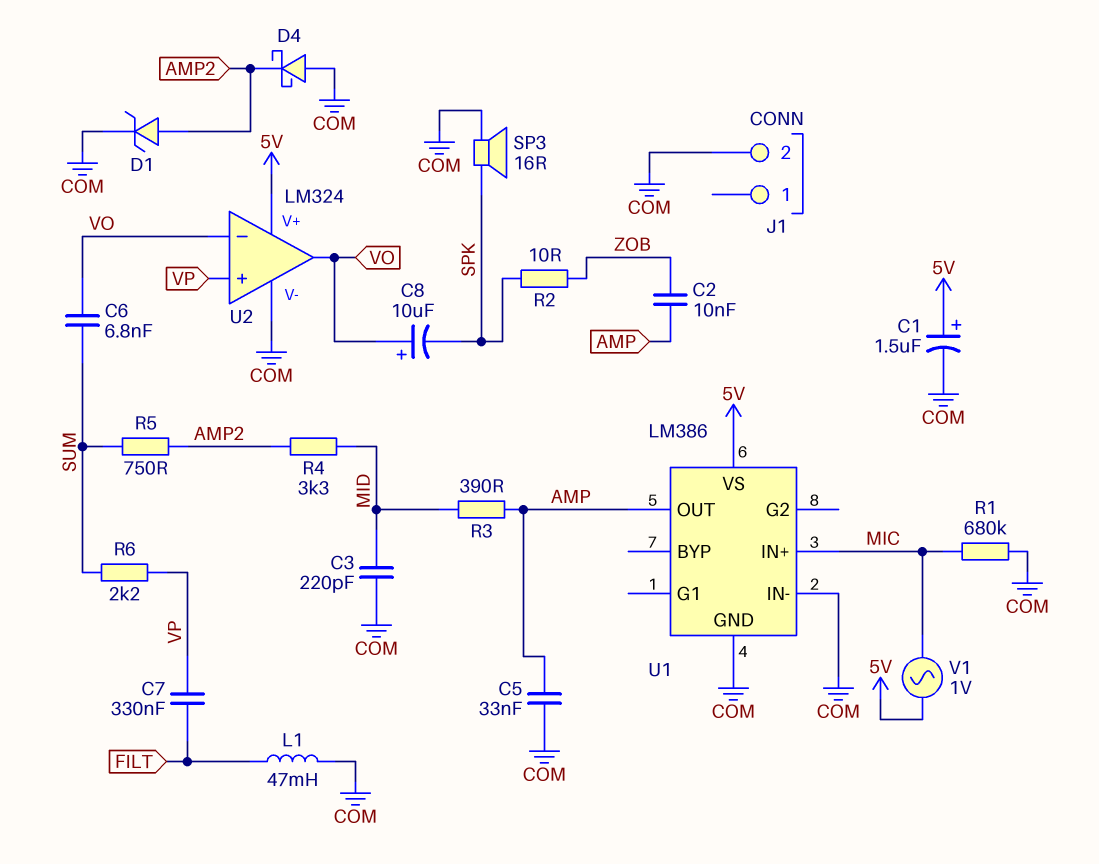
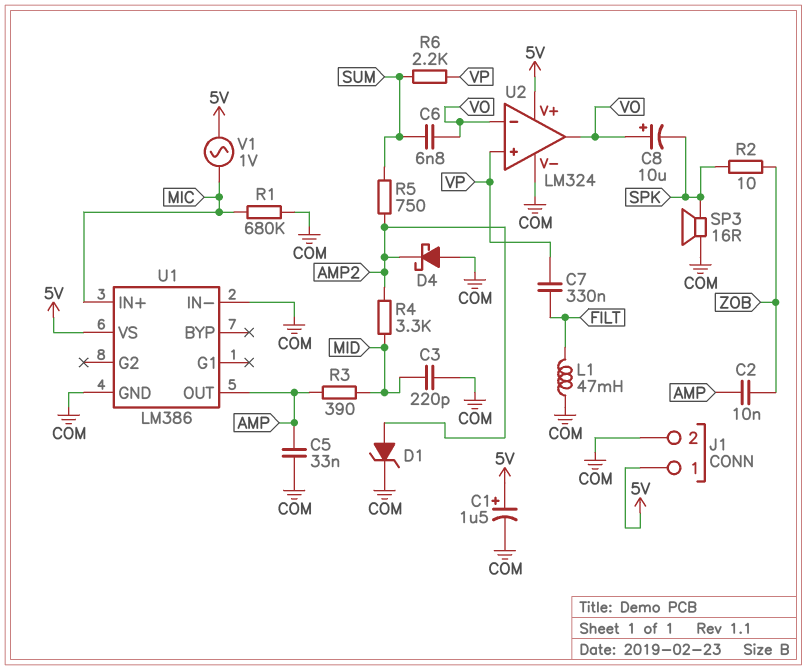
J1 pin 1: none -> 5V

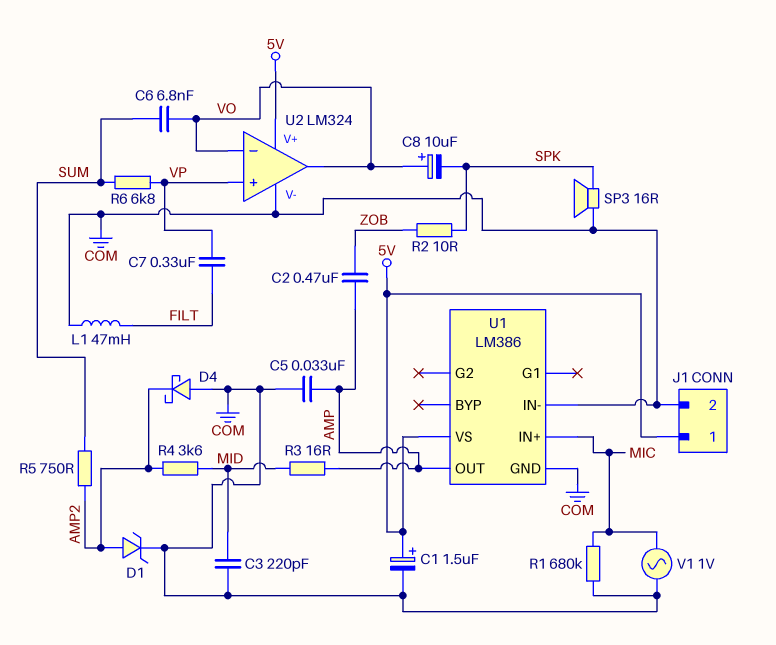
C2: 10nF (AMP, ZOB) -> 470nF (AMP, ZOB)
R3: 390 (AMP, MID) -> 16 (AMP, MID)
R4: 3.3k (AMP2, MID) -> 3.6k (AMP2, MID)
R6: 2.2k (SUM, VP) -> 6.8k (SUM, VP)
V1: AC 1V (5V, MIC) -> AC 1V (COM, MIC)

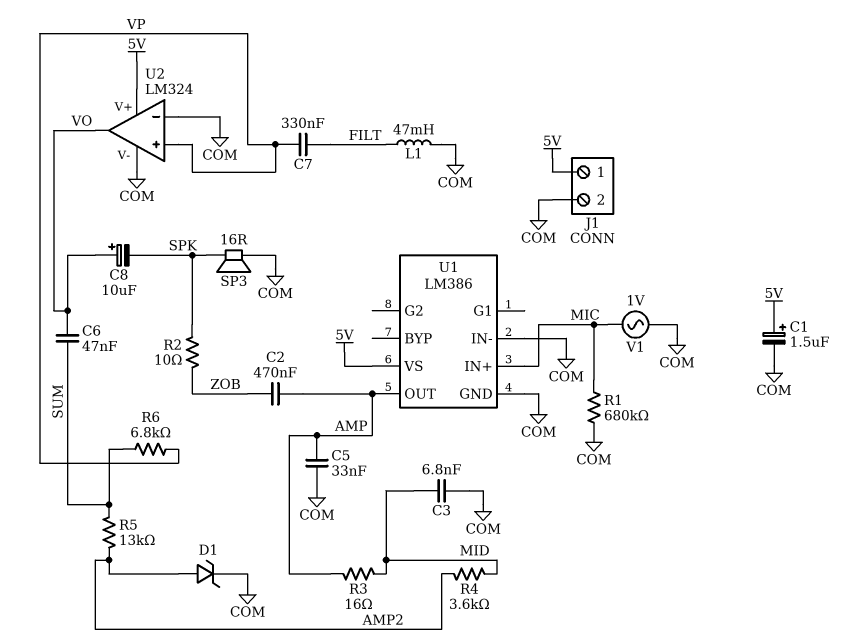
C3: 220pF (COM, MID) -> 6.8nF (COM, MID)
C6: 6.8nF (SUM, VO) -> 47nF (SUM, VO)
D4: schottky (A COM, K AMP2) -> none
R5: 750 (AMP2, SUM) -> 13k (AMP2, SUM)
U2 pin in-: VO -> COM

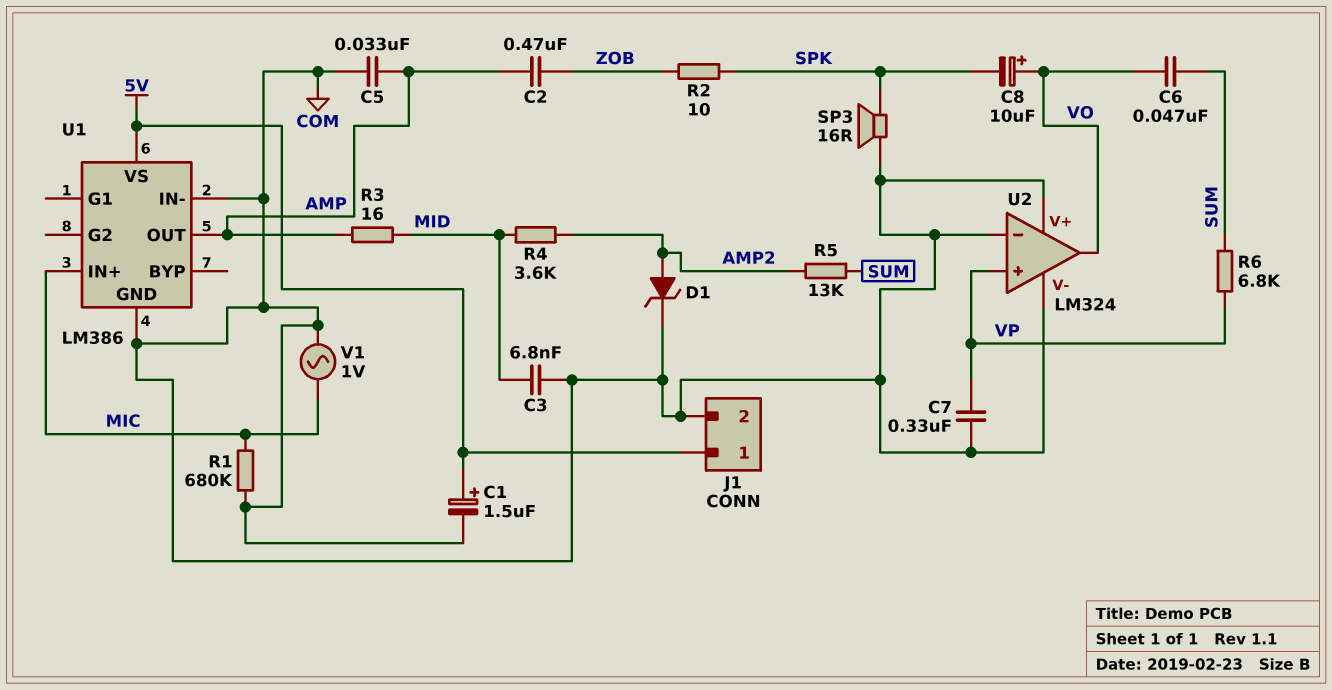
C7: 330nF (FILT, VP) -> 330nF (COM, VP)
L1: 47mH (COM, FILT) -> none
U2 pin V+: 5V -> COM

